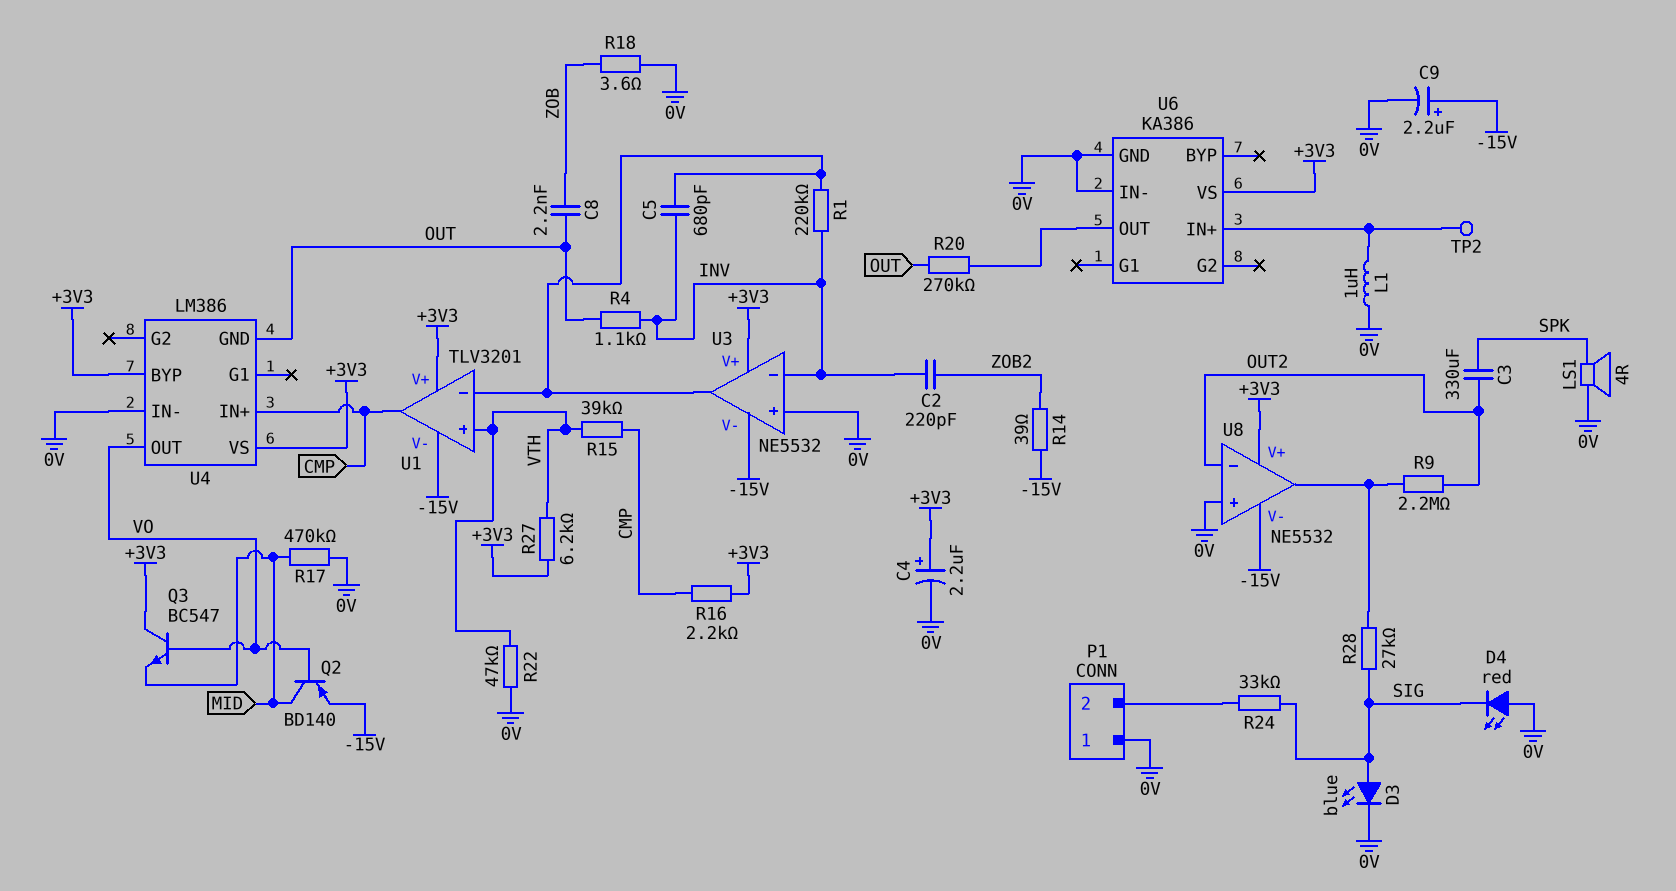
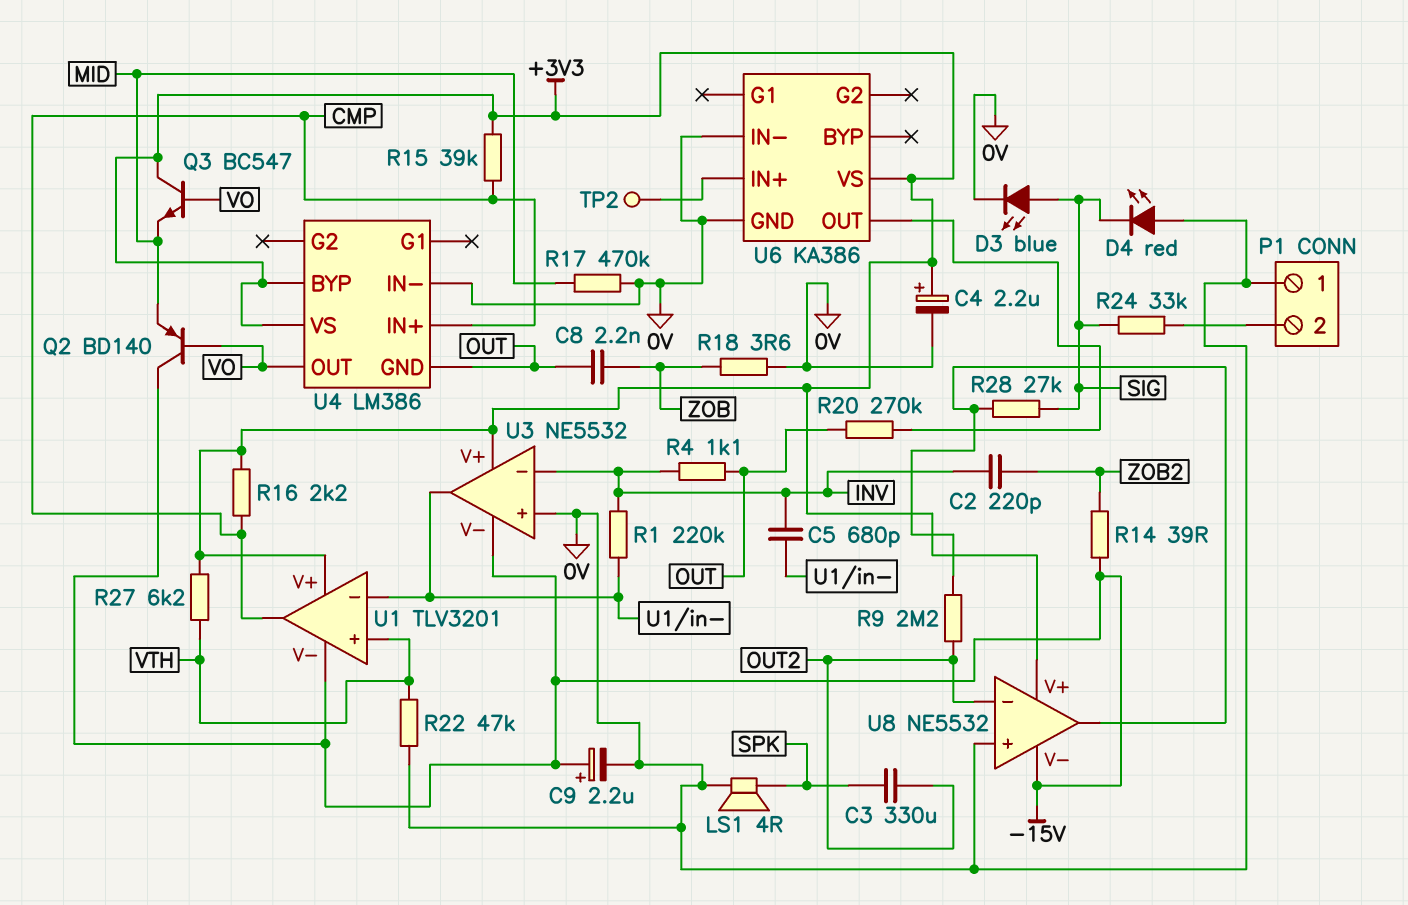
L1: 1uH (0V, U6/IN+) -> none
Q2: PNP BD140 (B VO, C MID, E -15V) -> PNP BD140 (B VO, C -15V, E MID)
R15: 39k (CMP, VTH) -> 39k (+3V3, CMP)

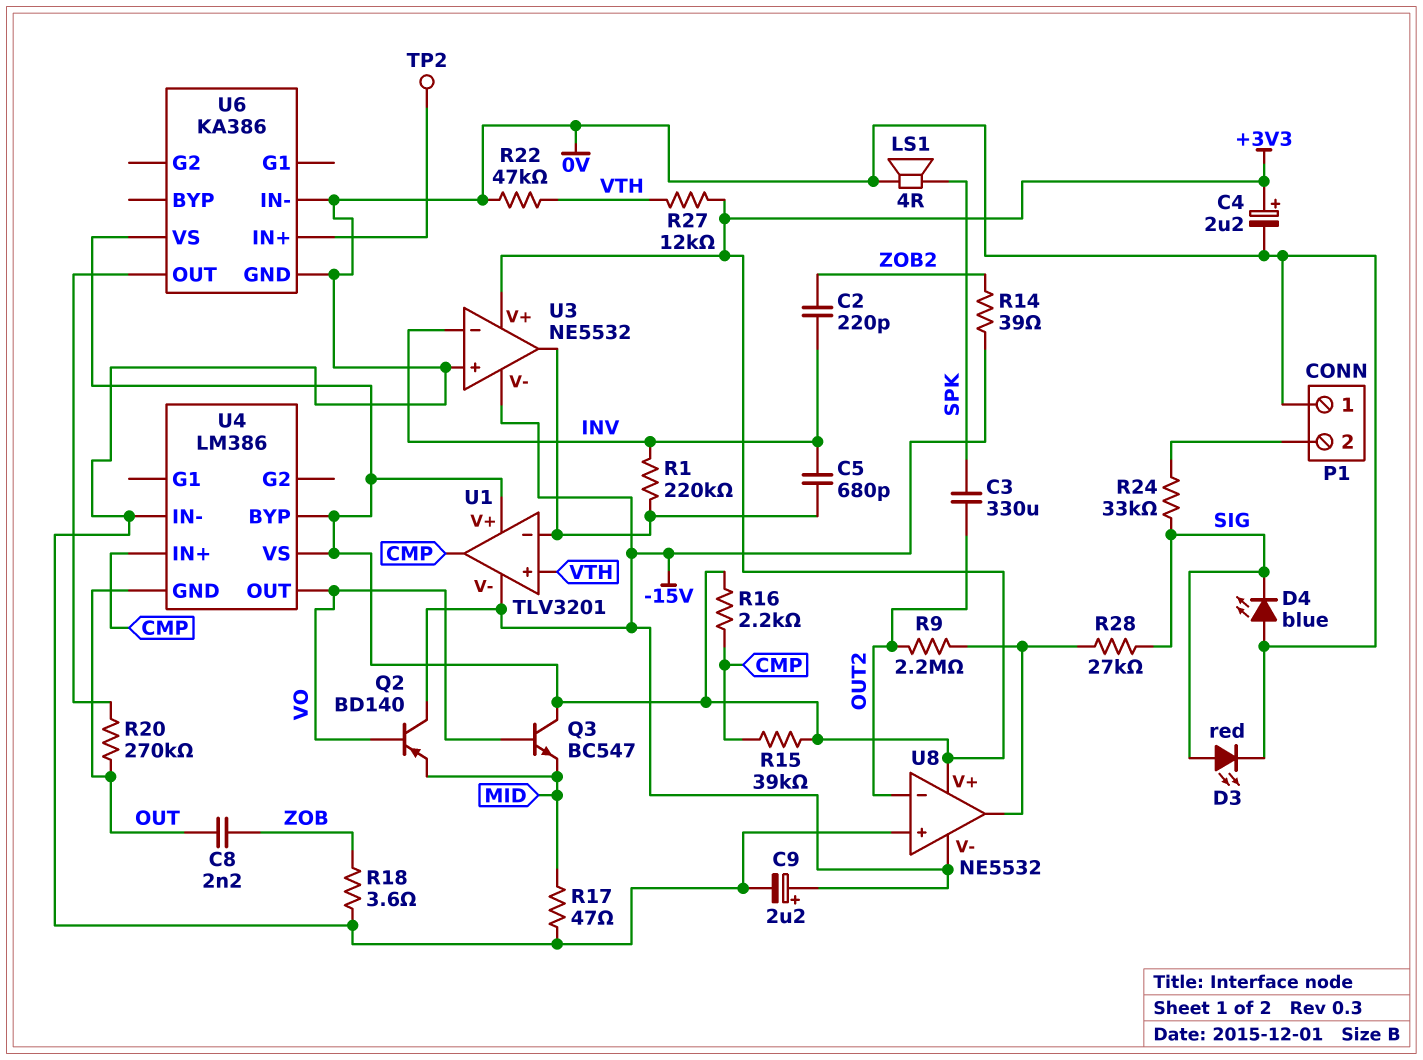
D3: LED blue (A SIG, K 0V) -> LED red (A SIG, K 0V)
D4: LED red (A 0V, K SIG) -> LED blue (A 0V, K SIG)
R4: 1.1k (INV, OUT) -> none
R17: 470k (0V, MID) -> 47 (0V, MID)
R27: 6.2k (+3V3, VTH) -> 12k (+3V3, VTH)

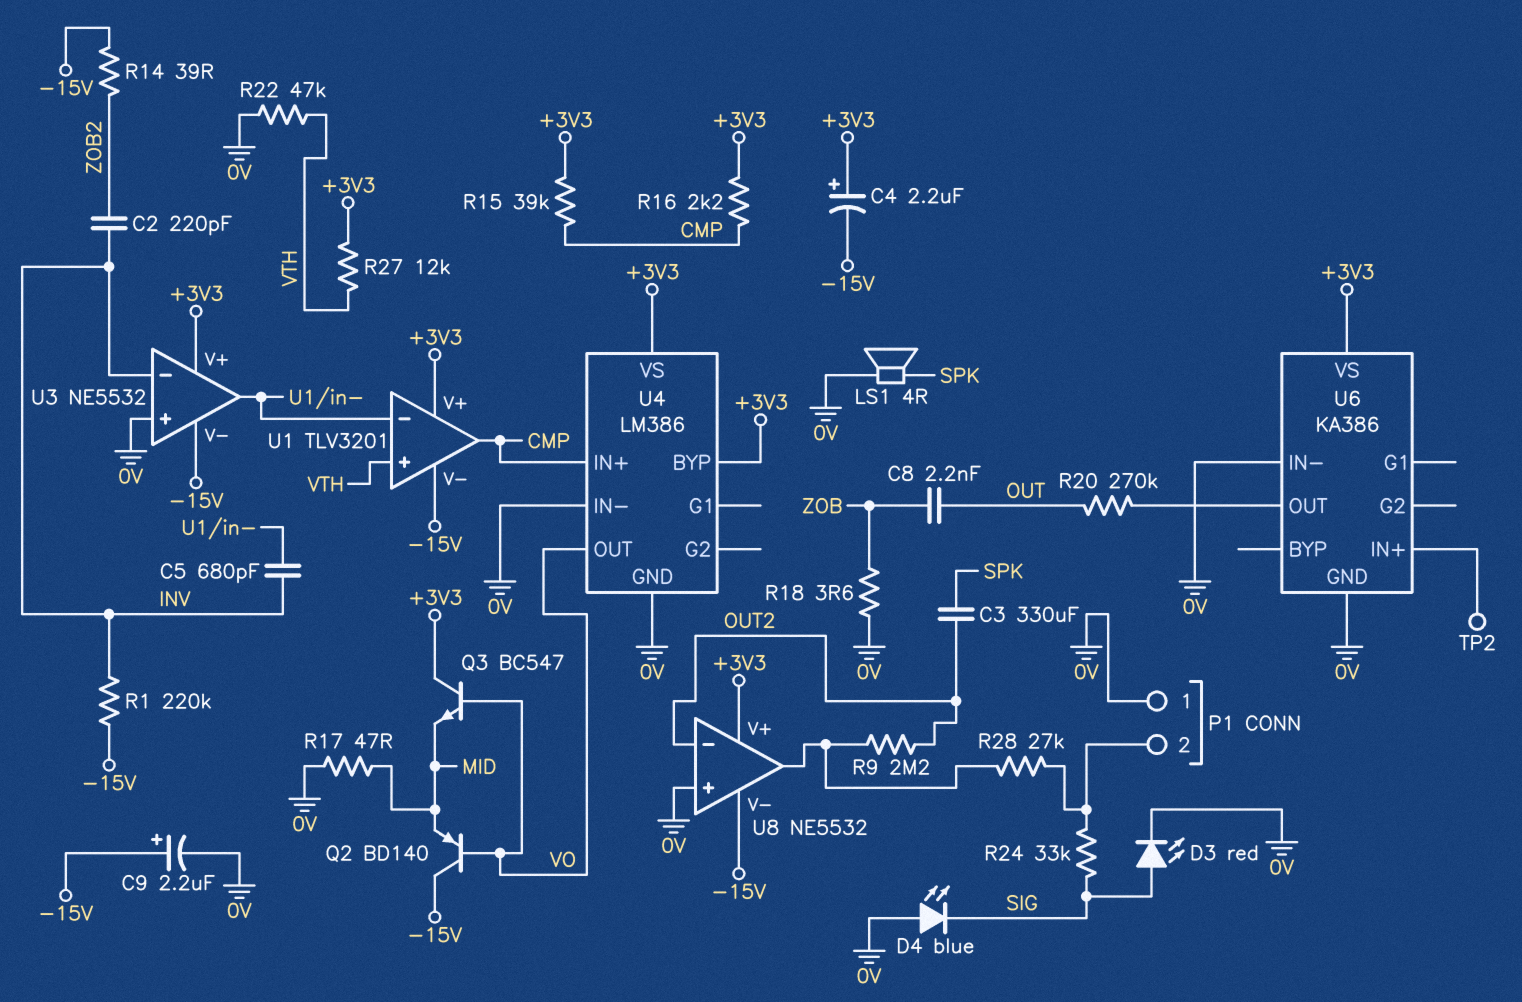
C4: 2.2uF (plus +3V3, minus 0V) -> 2.2uF (plus +3V3, minus -15V)
R1: 220k (INV, U1/in-) -> 220k (-15V, INV)
R28: 27k (SIG, U8/out) -> 27k (P1/2, U8/out)
U4 pin GND: OUT -> 0V

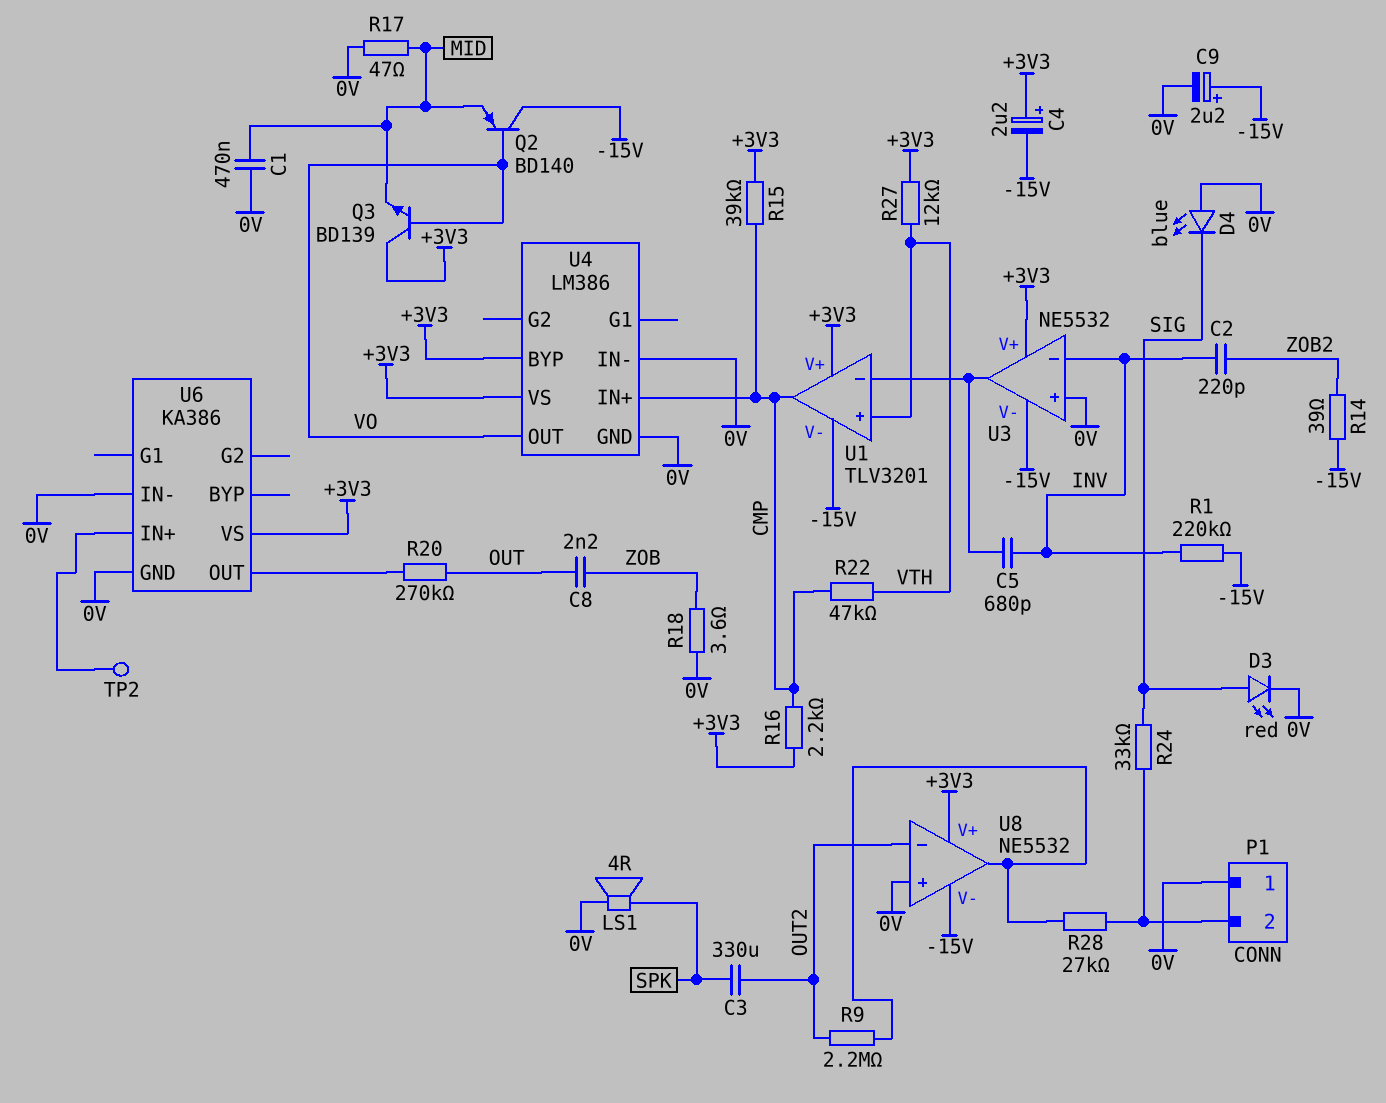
C1: none -> 470nF (0V, MID)
Q3: NPN BC547 (B VO, C +3V3, E MID) -> NPN BD139 (B VO, C +3V3, E MID)
R22: 47k (0V, VTH) -> 47k (CMP, VTH)

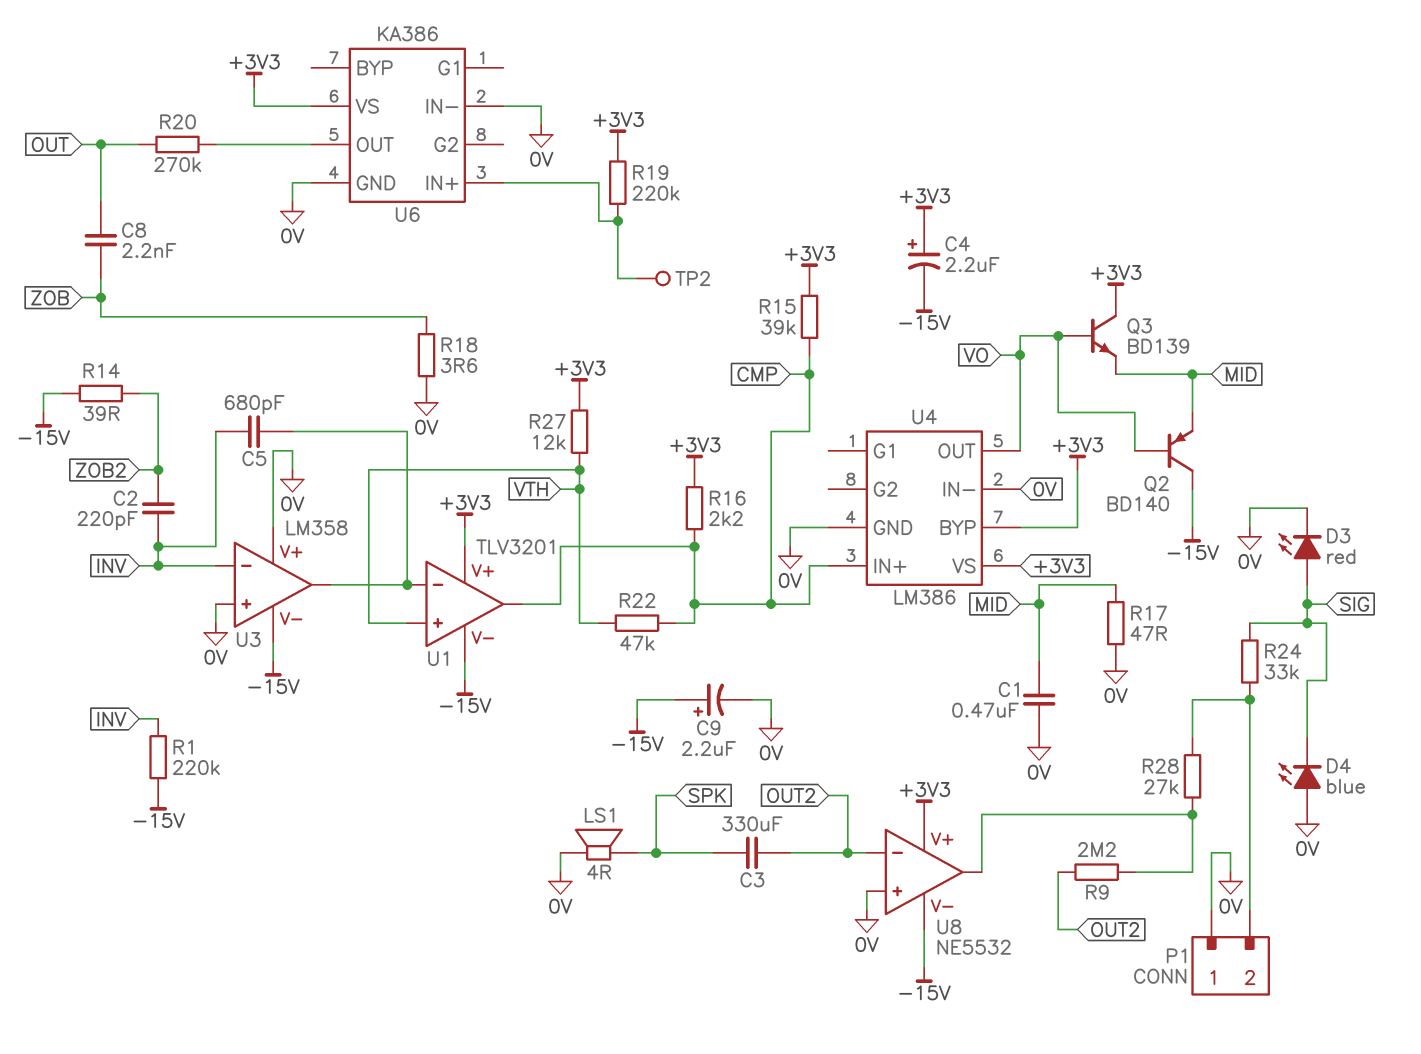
R19: none -> 220k (+3V3, U6/IN+)
U3: NE5532 -> LM358
U3 pin V+: +3V3 -> 0V

